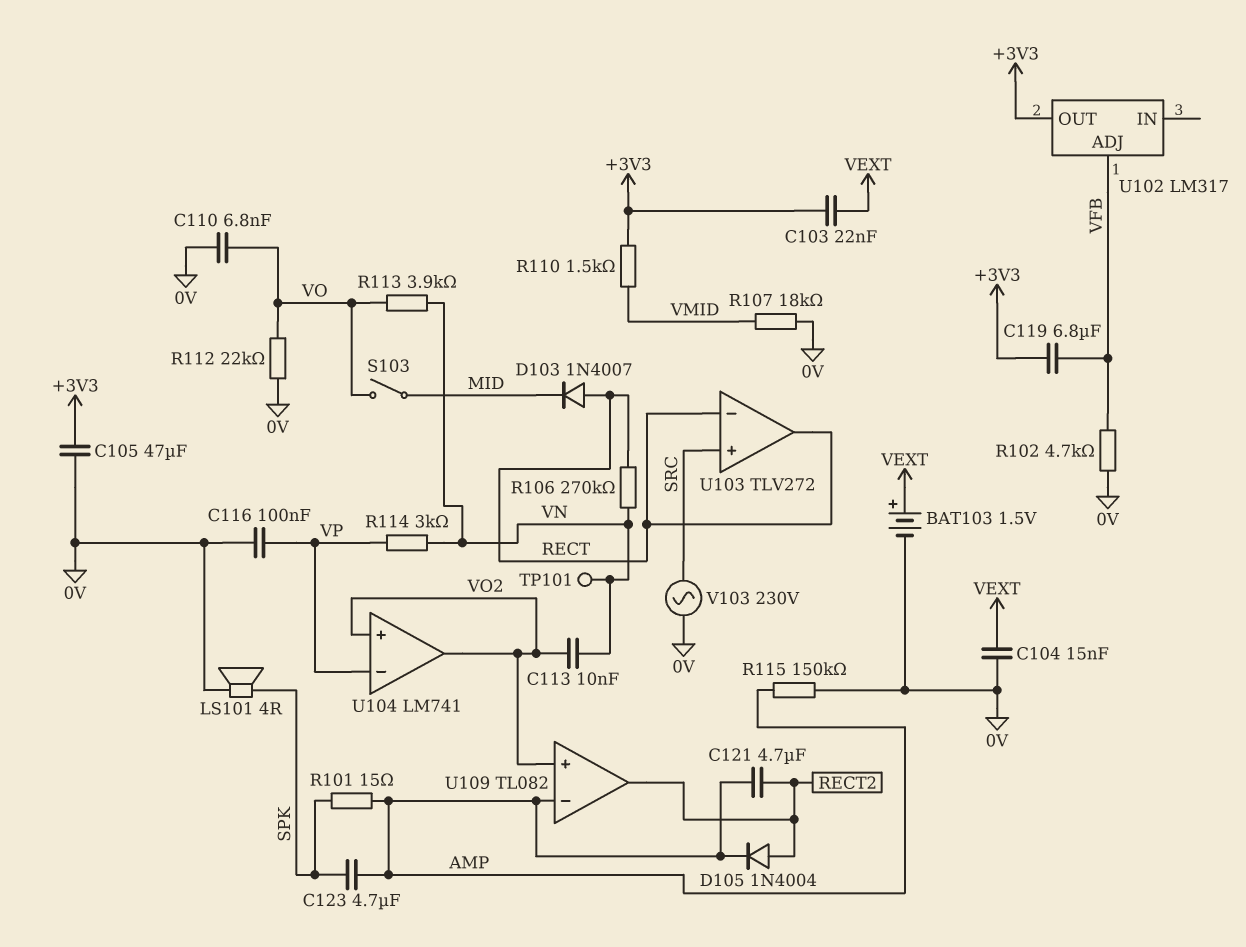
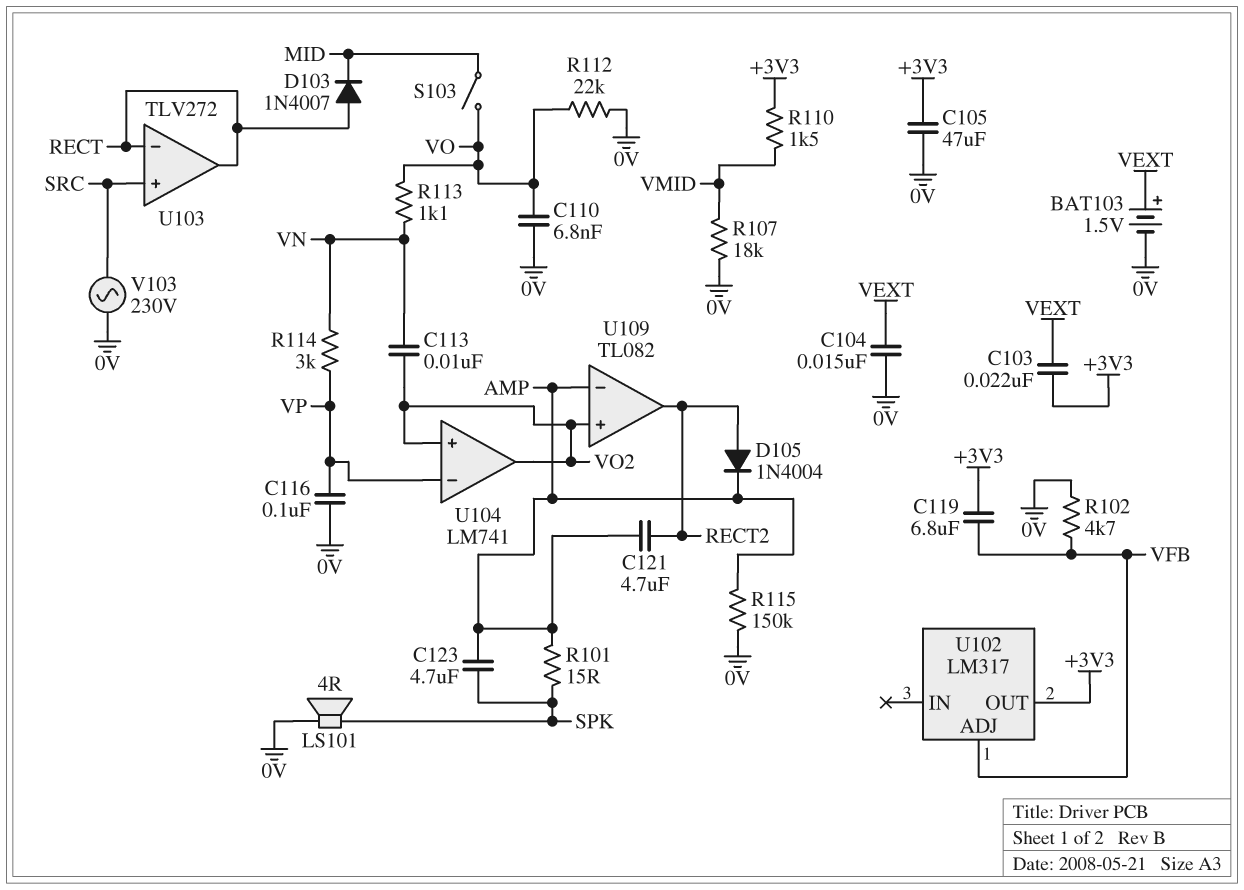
R106: 270k (RECT, VN) -> none
R113: 3.9k (VN, VO) -> 1.1k (VN, VO)
TP101: test point (VN) -> none

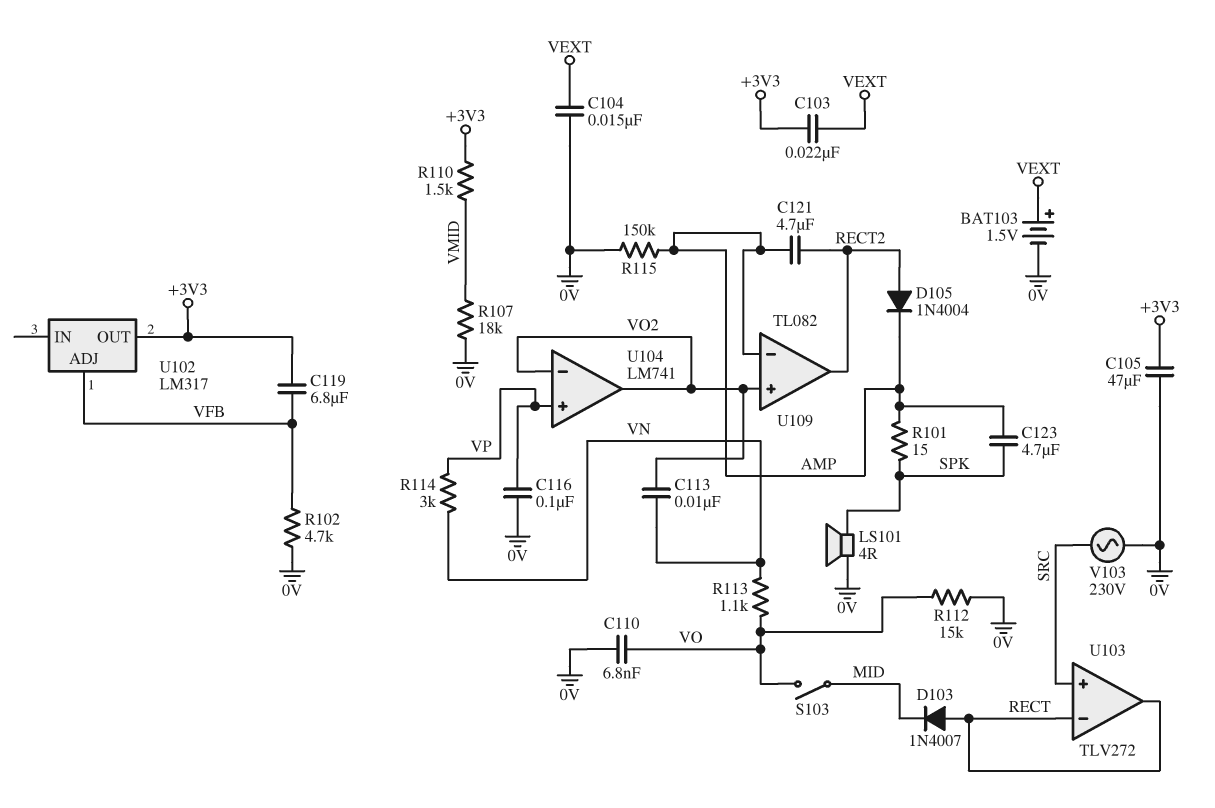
R112: 22k (0V, VO) -> 15k (0V, VO)
U104 pin in+: VO2 -> VP
U104 pin in-: VP -> VO2

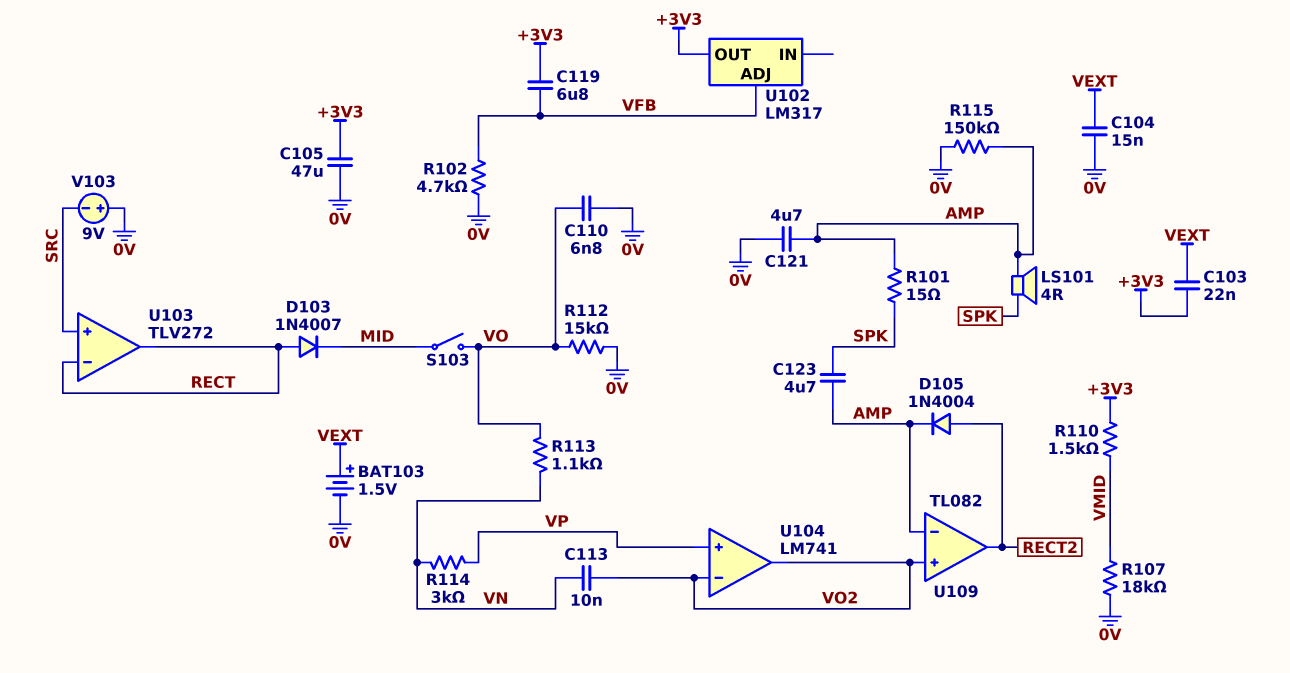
C116: 100nF (0V, VP) -> none
C121: 4.7uF (AMP, RECT2) -> 4.7uF (0V, AMP)
LS101: speaker 4R (0V, SPK) -> speaker 4R (AMP, SPK)
V103: AC 230V (0V, SRC) -> 9V (plus 0V, minus SRC)

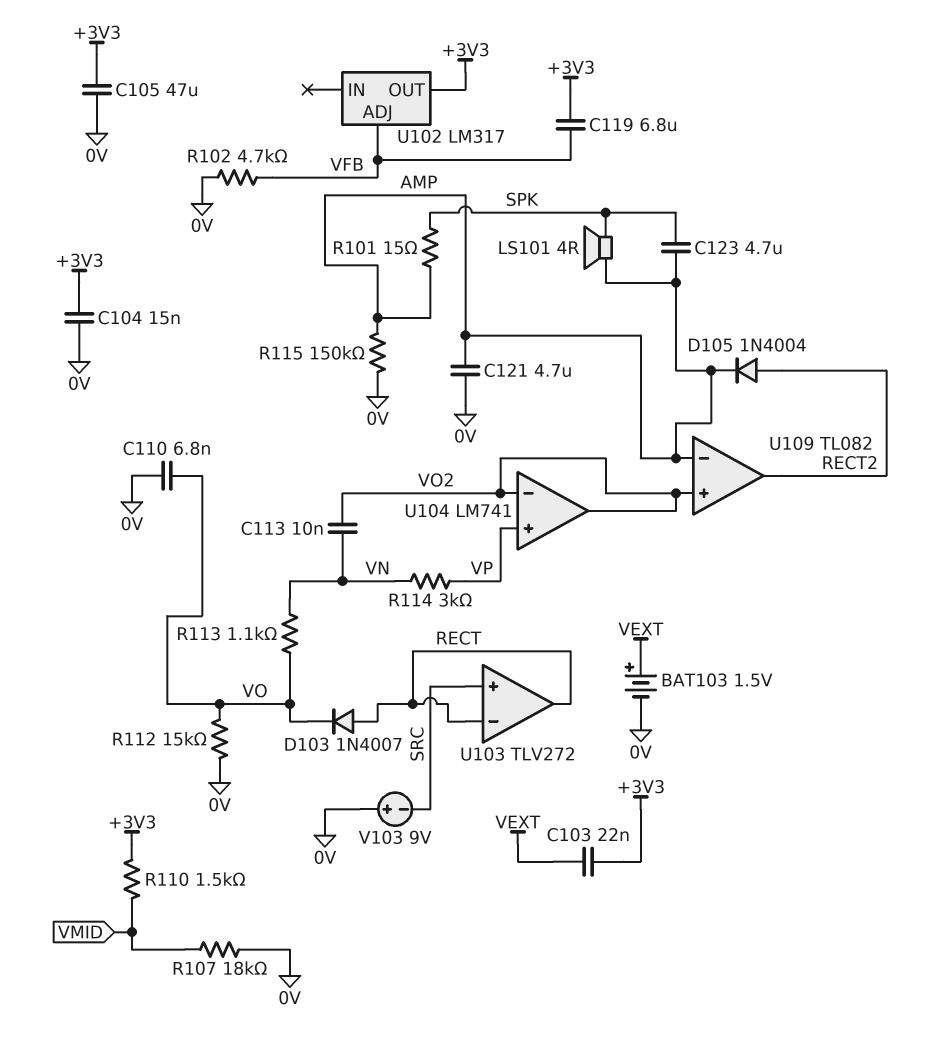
C104: 15nF (0V, VEXT) -> 15nF (+3V3, 0V)
D103: diode 1N4007 (A RECT, K MID) -> diode 1N4007 (A RECT, K VO)
S103: switch (MID, VO) -> none

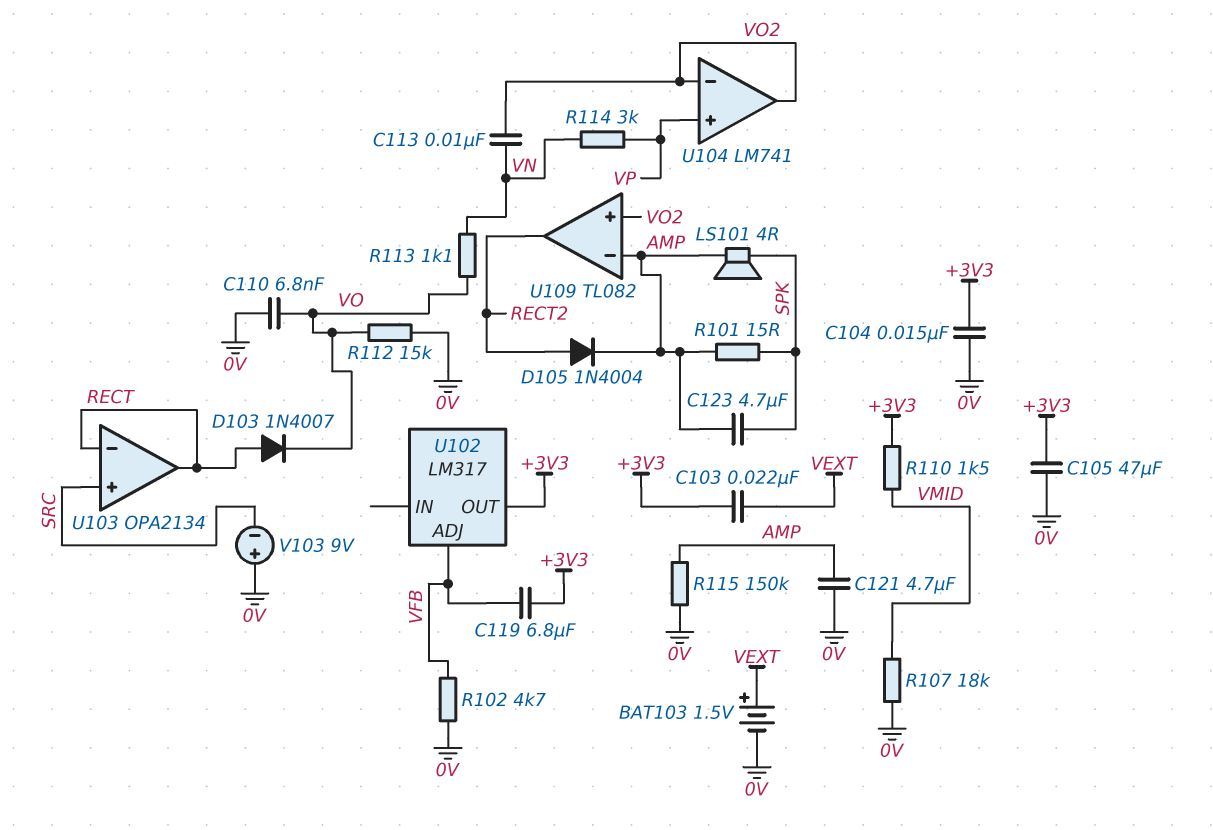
U103: TLV272 -> OPA2134

